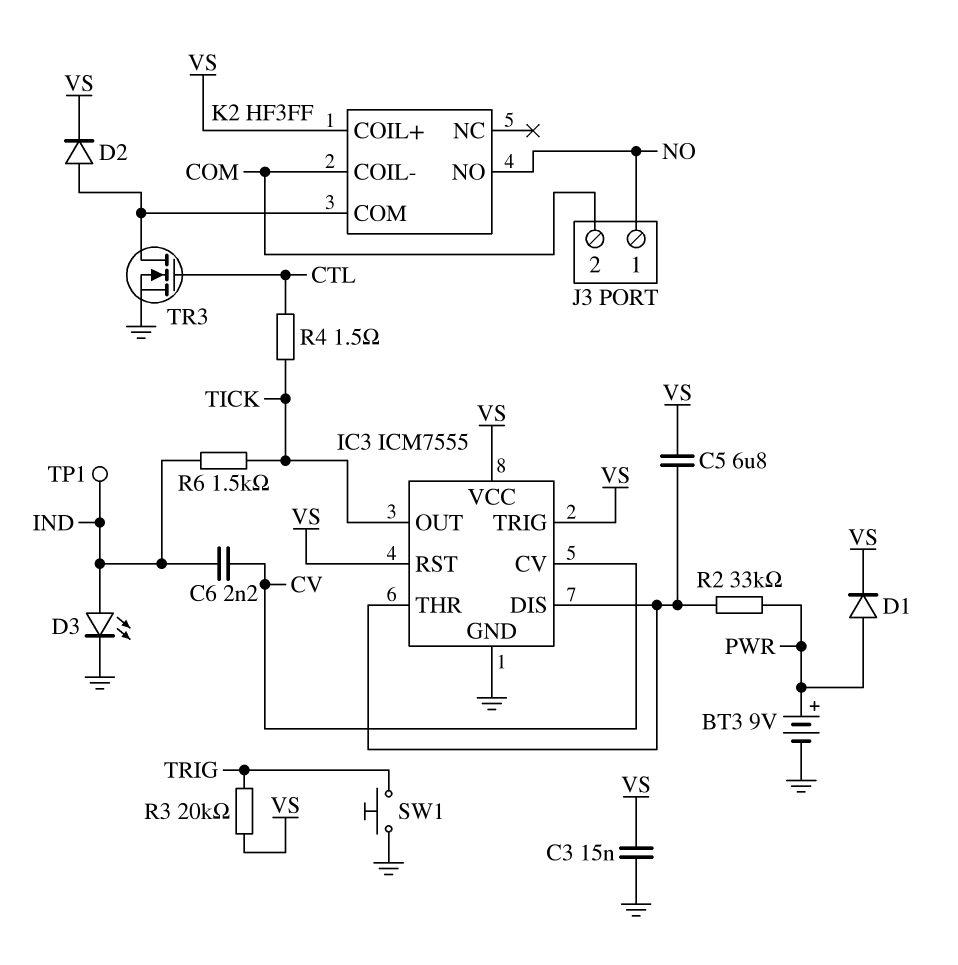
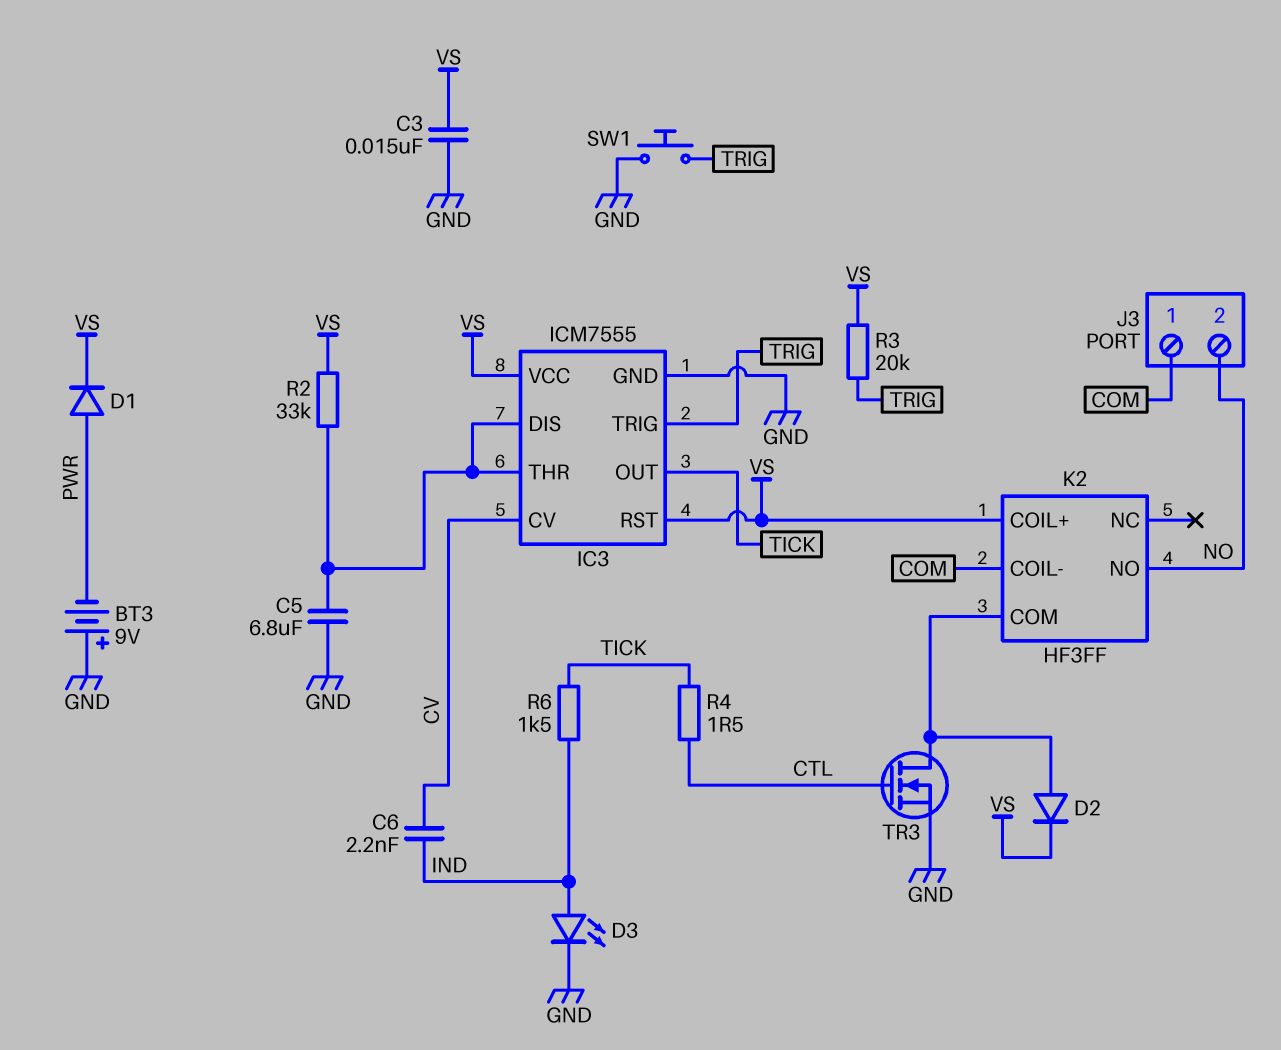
BT3: 9V (plus PWR, minus GND) -> 9V (plus GND, minus PWR)
C5: 6.8uF (IC3/DIS, VS) -> 6.8uF (GND, IC3/DIS)
IC3 pin TRIG: VS -> TRIG
J3 pin 1: NO -> COM
J3 pin 2: COM -> NO
R2: 33k (IC3/DIS, PWR) -> 33k (IC3/DIS, VS)
TP1: test point (IND) -> none

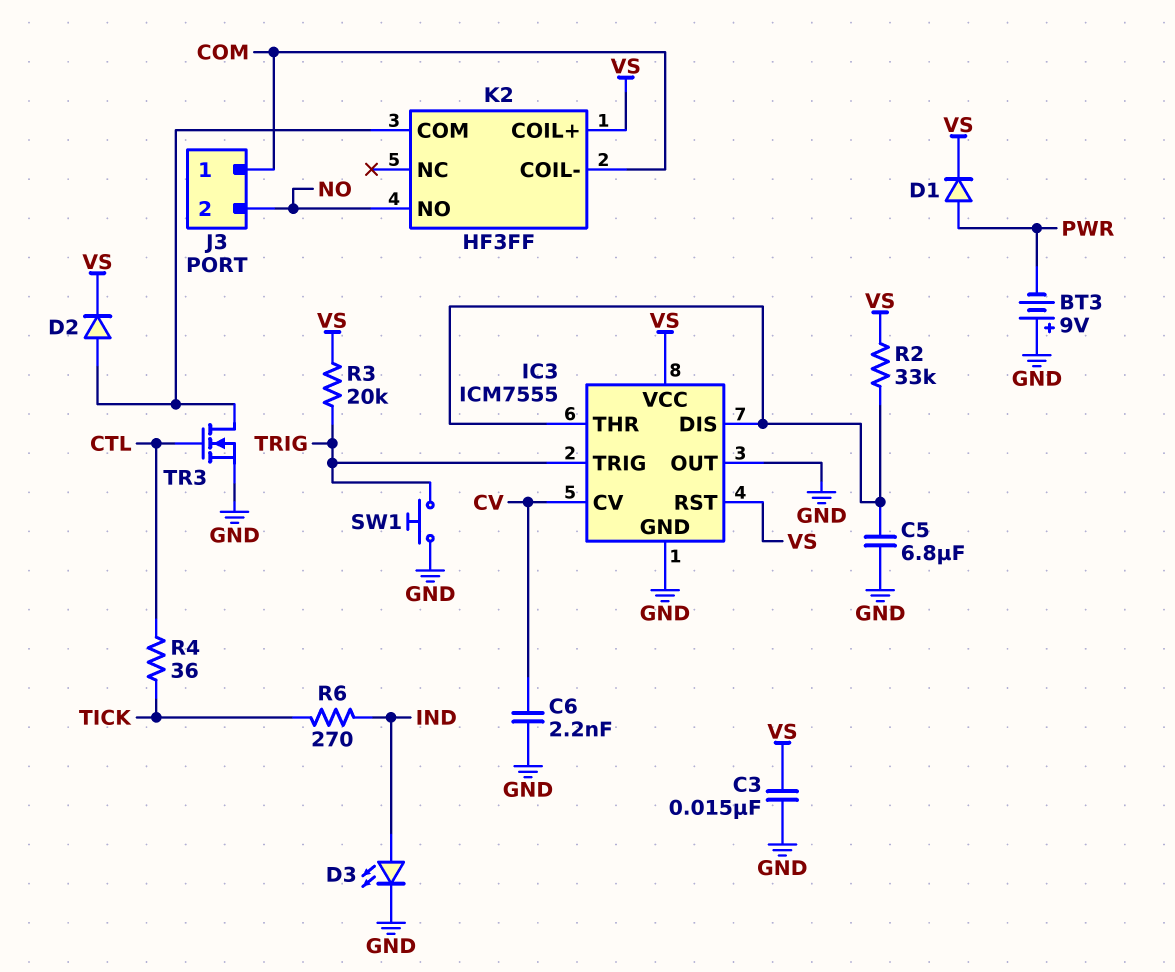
C6: 2.2nF (CV, IND) -> 2.2nF (CV, GND)
IC3 pin OUT: TICK -> GND
R4: 1.5 (CTL, TICK) -> 36 (CTL, TICK)
R6: 1.5k (IND, TICK) -> 270 (IND, TICK)

